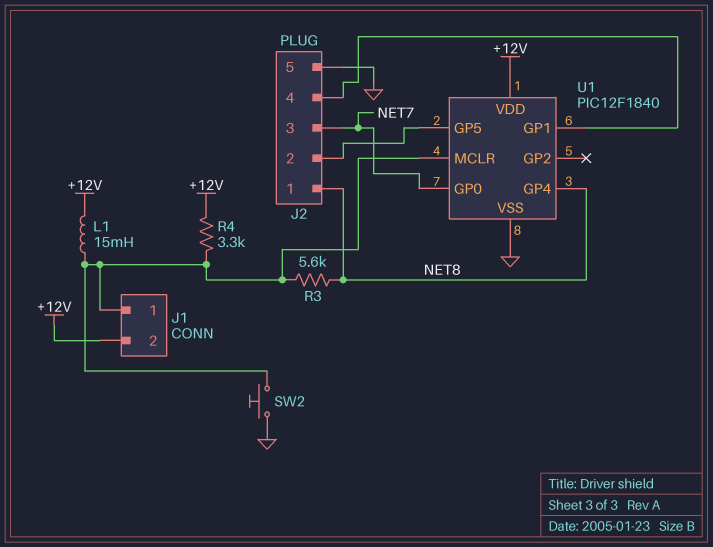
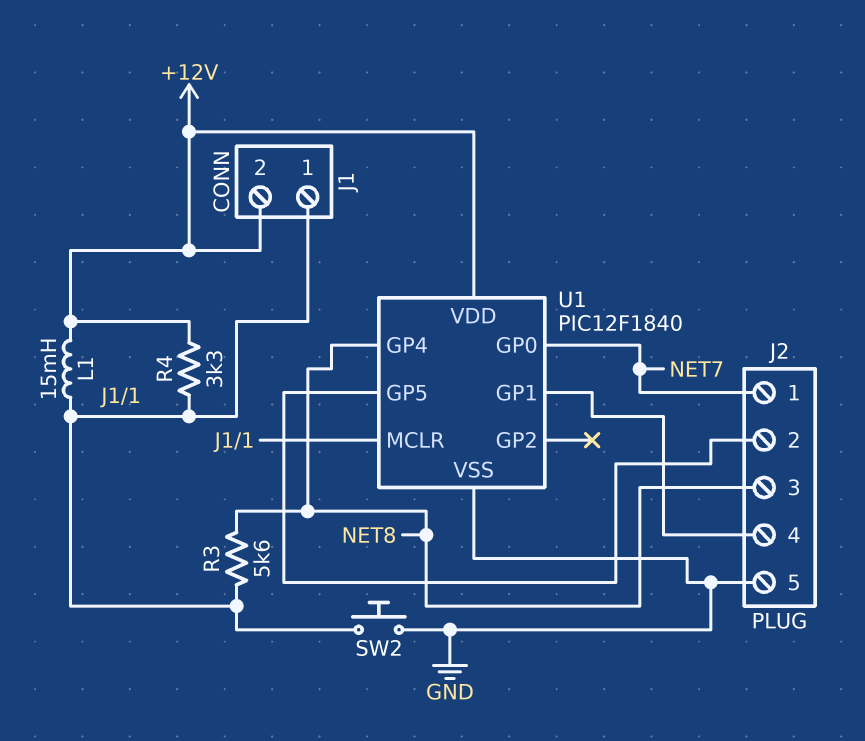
J2 pin 1: NET8 -> NET7
J2 pin 3: NET7 -> NET8

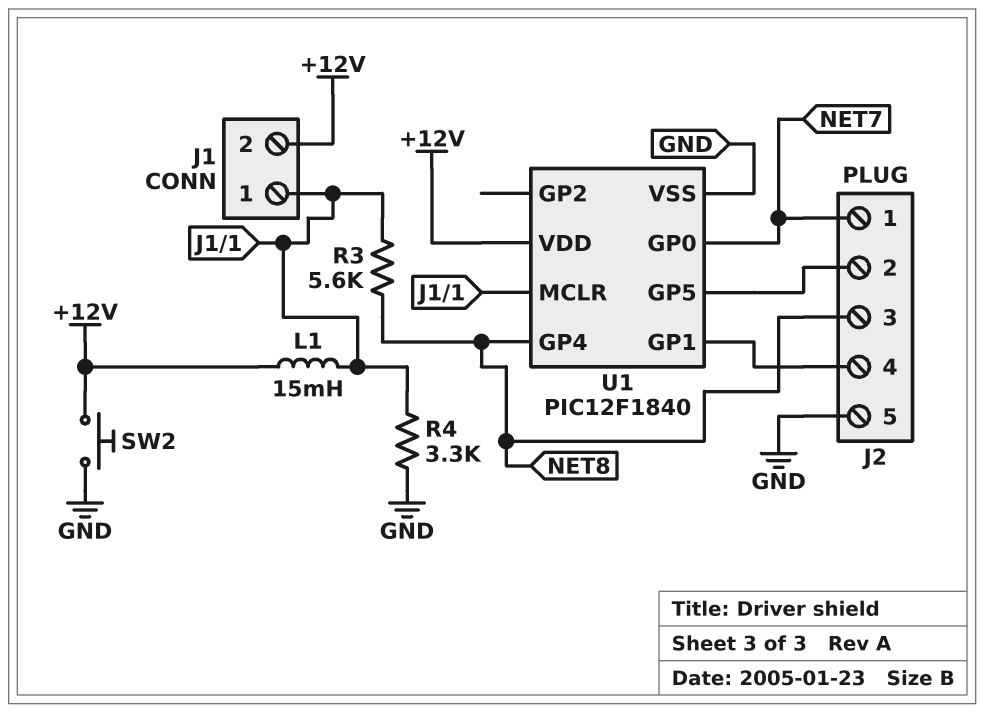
R4: 3.3k (+12V, J1/1) -> 3.3k (GND, J1/1)
SW2: button (GND, J1/1) -> button (+12V, GND)

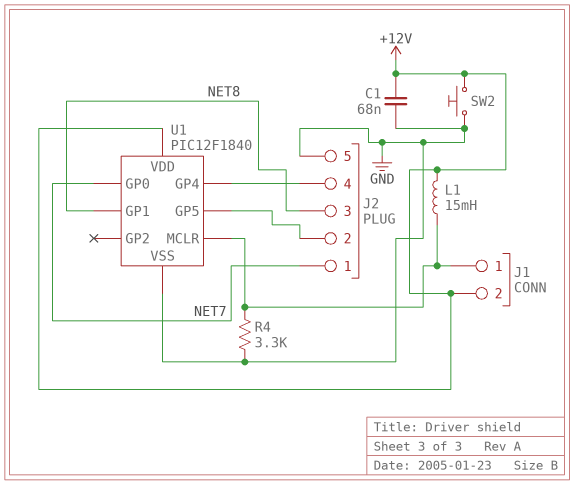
C1: none -> 68nF (+12V, GND)
R3: 5.6k (J1/1, NET8) -> none
U1 pin GP1: J2/4 -> NET8
U1 pin GP4: NET8 -> J2/4

